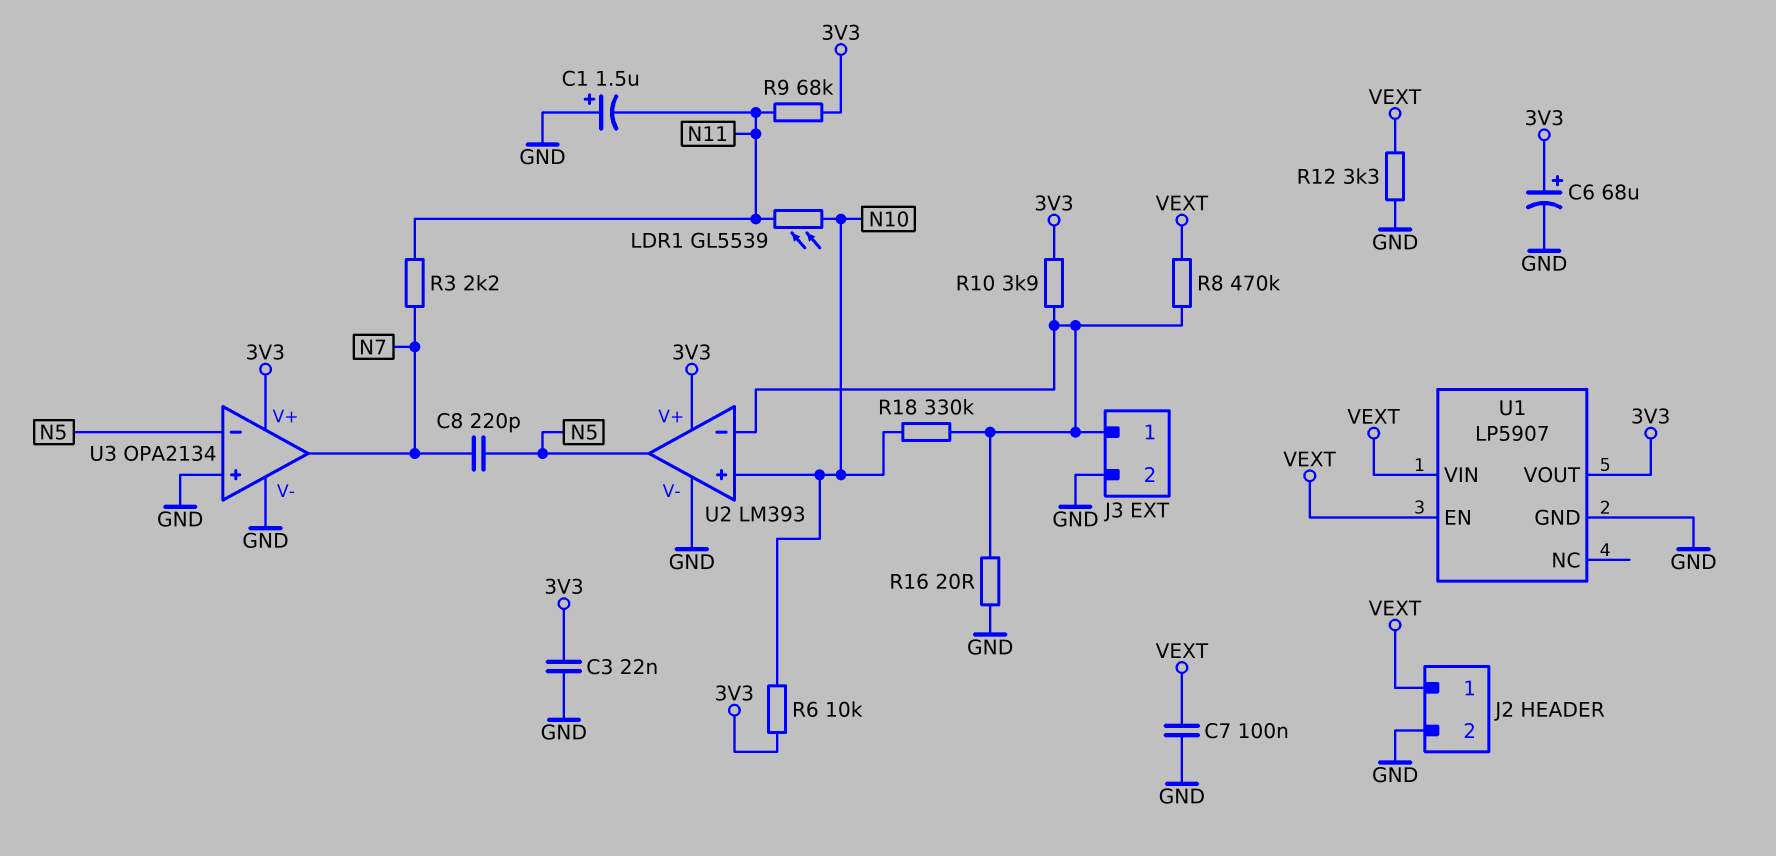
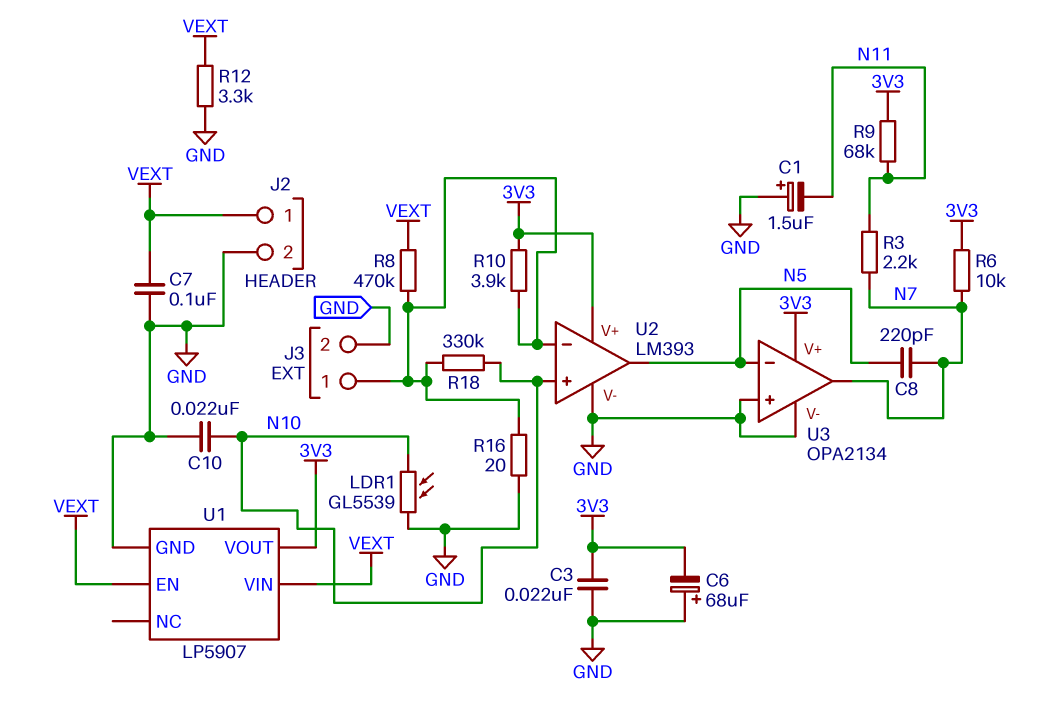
C6: 68uF (plus 3V3, minus GND) -> 68uF (plus GND, minus 3V3)
C10: none -> 22nF (GND, N10)
LDR1: GL5539 (N10, N11) -> GL5539 (GND, N10)
R6: 10k (3V3, N10) -> 10k (3V3, N7)

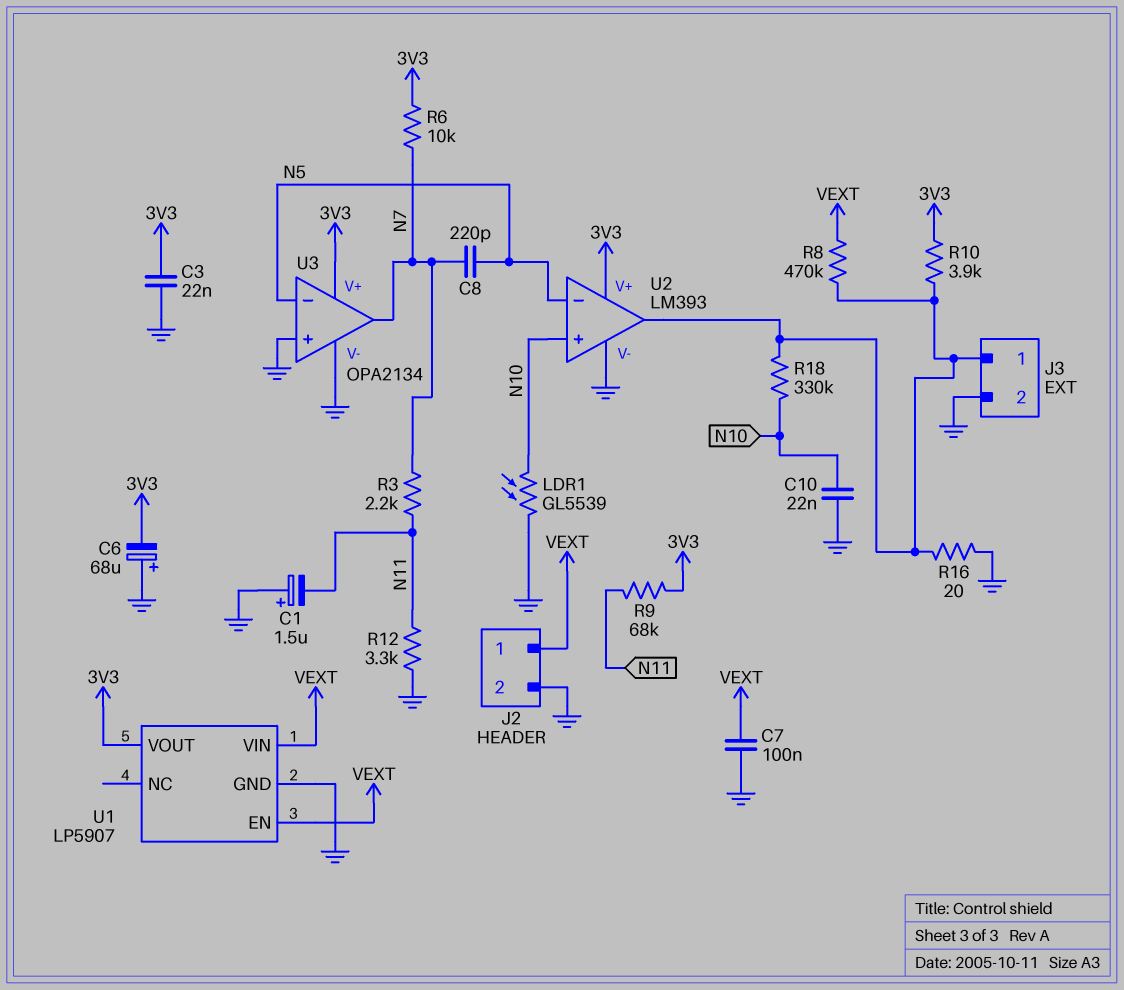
R12: 3.3k (GND, VEXT) -> 3.3k (GND, N11)
U2 pin in-: J3/1 -> N5
U2 pin out: N5 -> J3/1

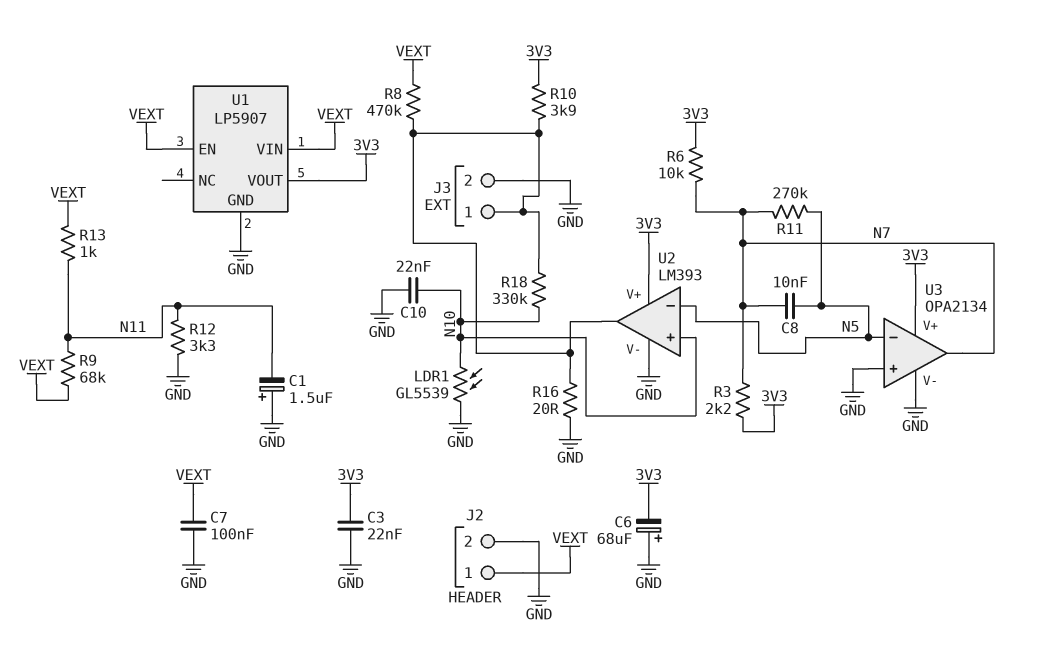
C8: 220pF (N5, N7) -> 10nF (N5, N7)
R3: 2.2k (N7, N11) -> 2.2k (3V3, N7)
R9: 68k (3V3, N11) -> 68k (N11, VEXT)
R11: none -> 270k (N5, N7)
R13: none -> 1k (N11, VEXT)

